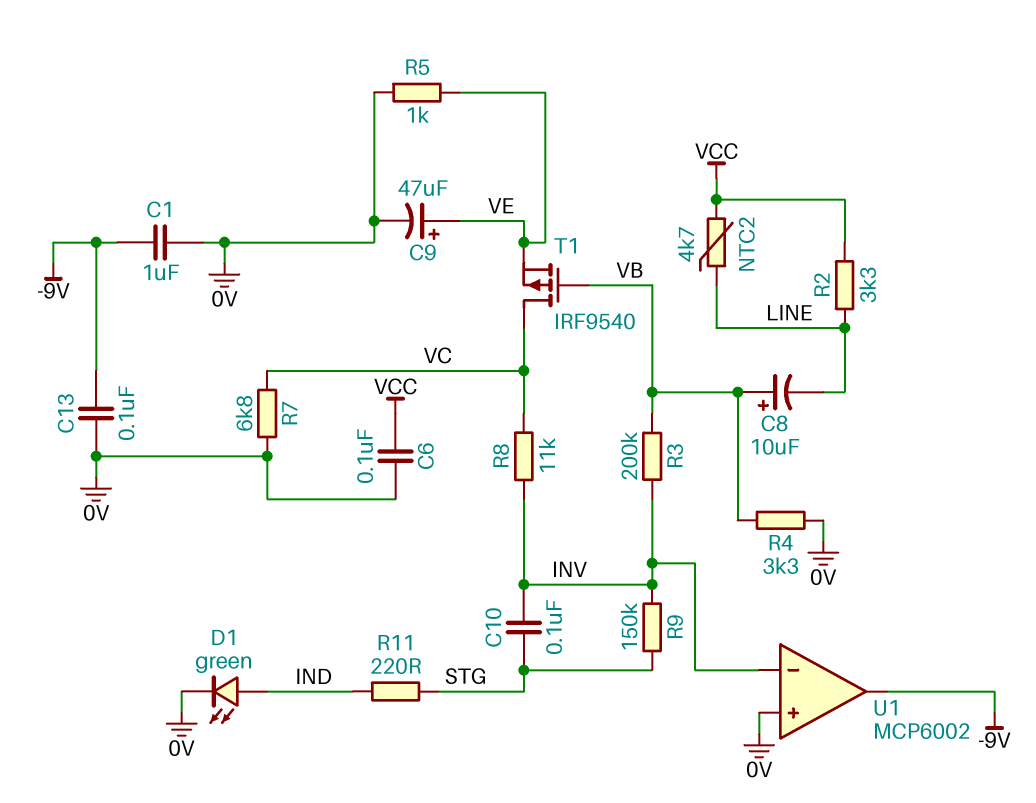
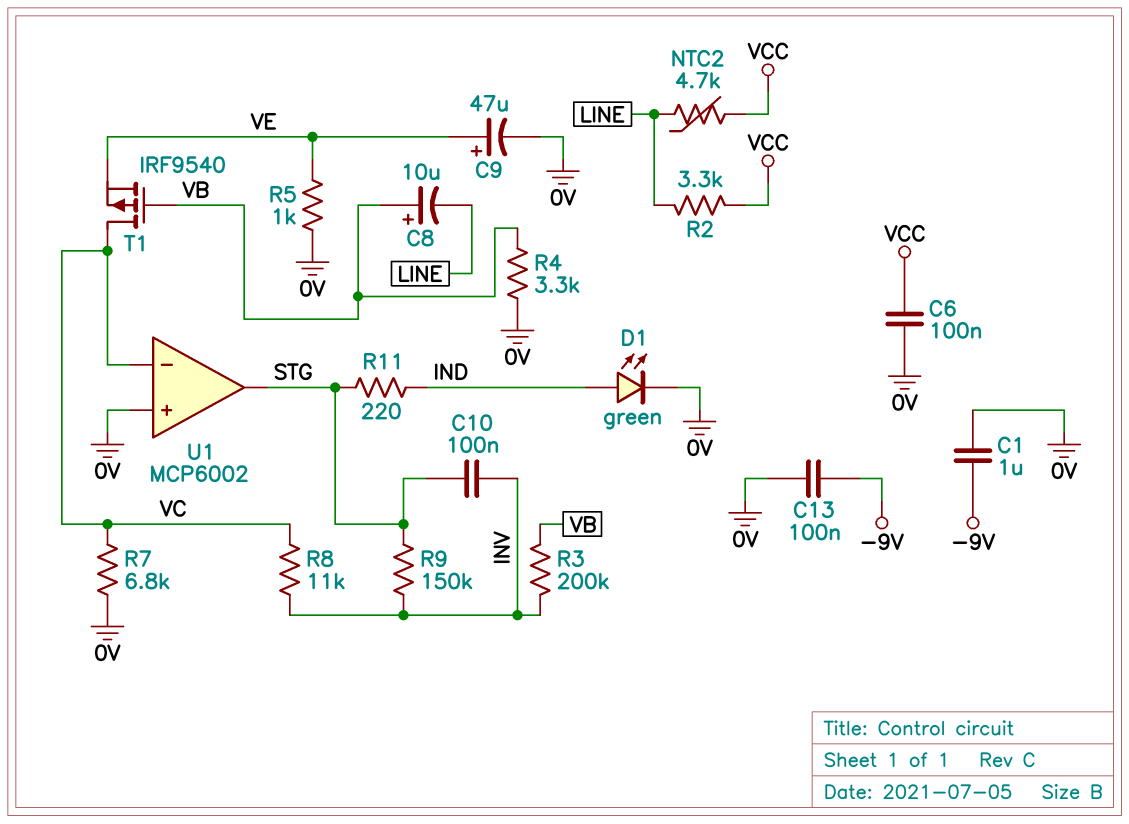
U1 pin in-: INV -> VC
U1 pin out: -9V -> STG

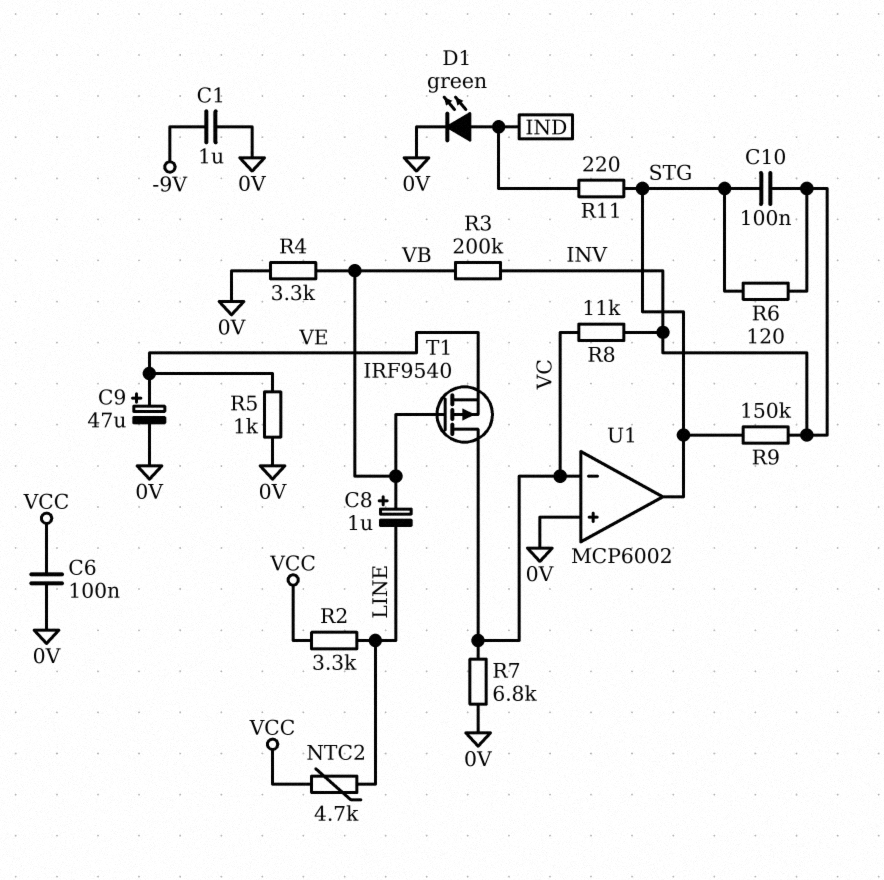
C8: 10uF (plus VB, minus LINE) -> 1uF (plus VB, minus LINE)
C13: 100nF (-9V, 0V) -> none
R6: none -> 120 (INV, STG)

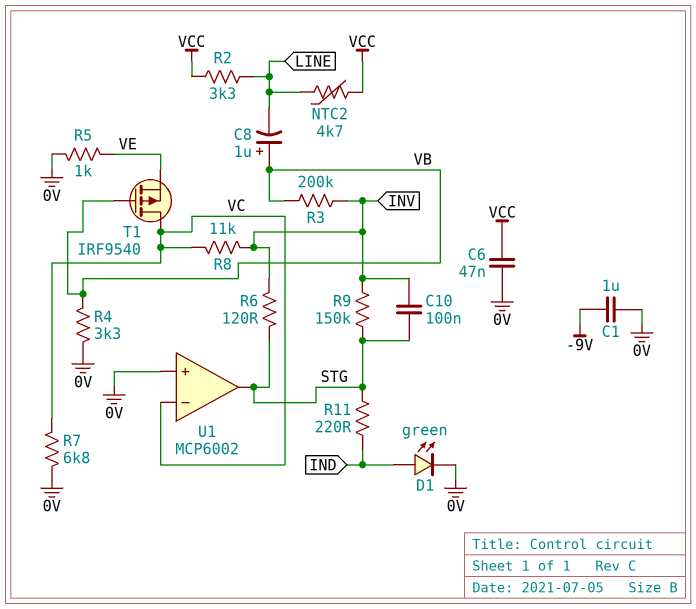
C6: 100nF (0V, VCC) -> 47nF (0V, VCC)
C9: 47uF (plus VE, minus 0V) -> none

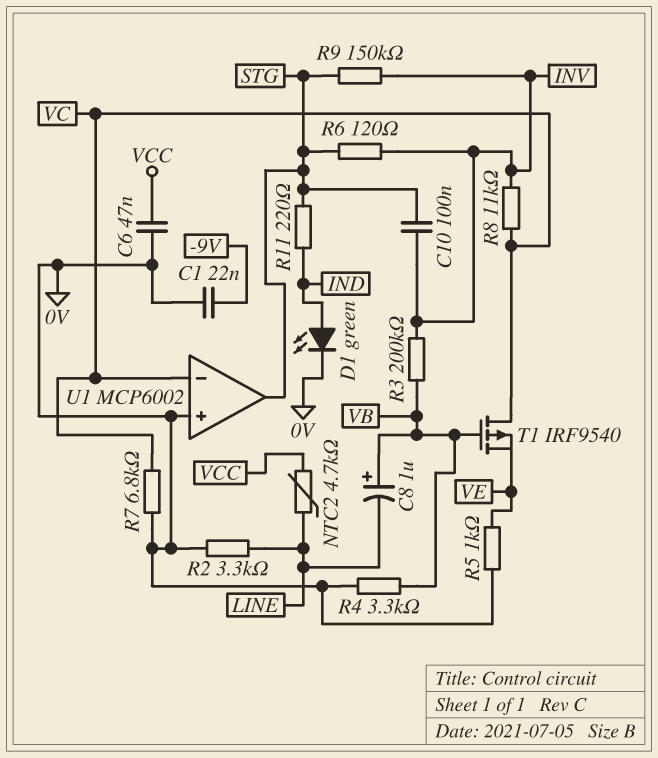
C1: 1uF (-9V, 0V) -> 22nF (-9V, 0V)
R2: 3.3k (LINE, VCC) -> 3.3k (0V, LINE)

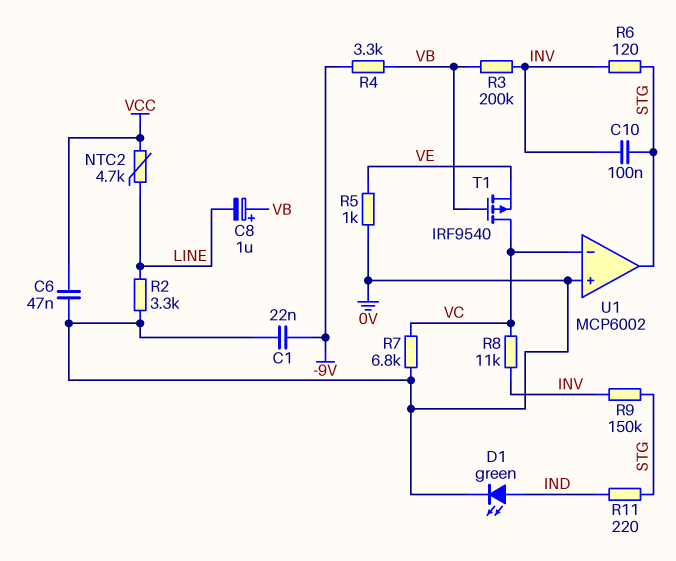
R4: 3.3k (0V, VB) -> 3.3k (-9V, VB)

